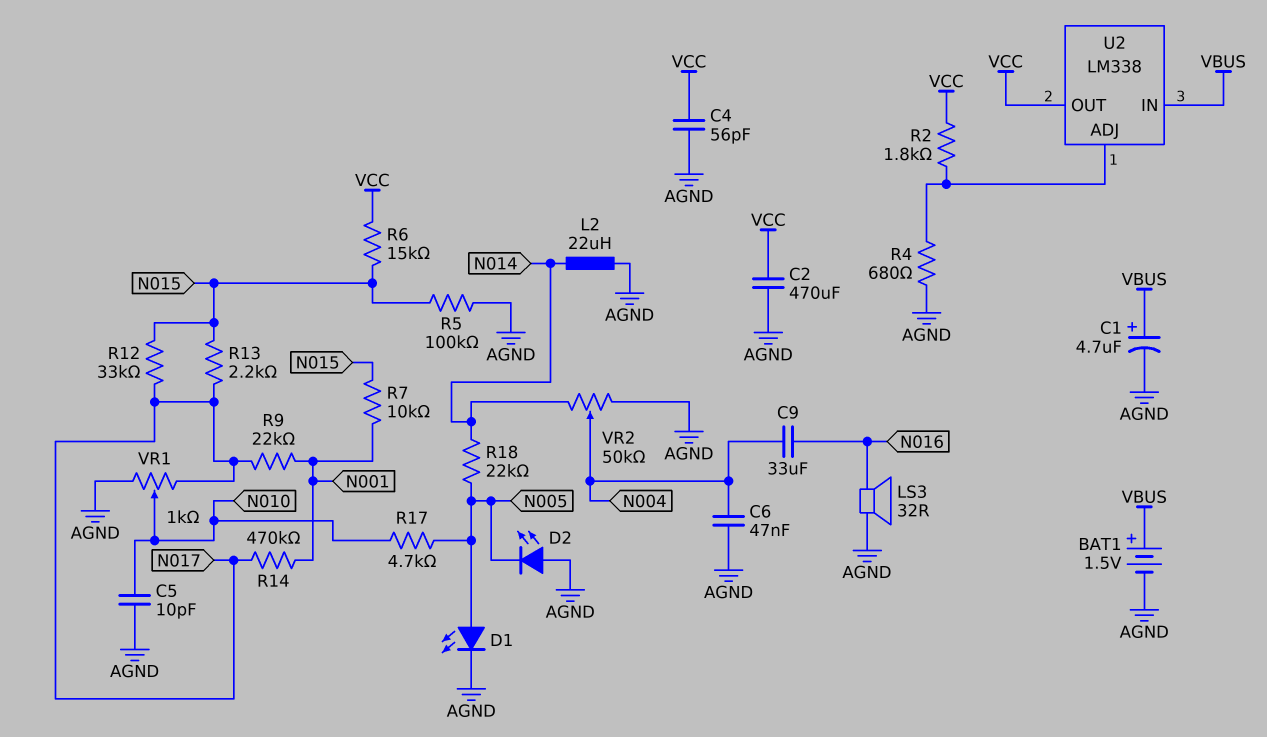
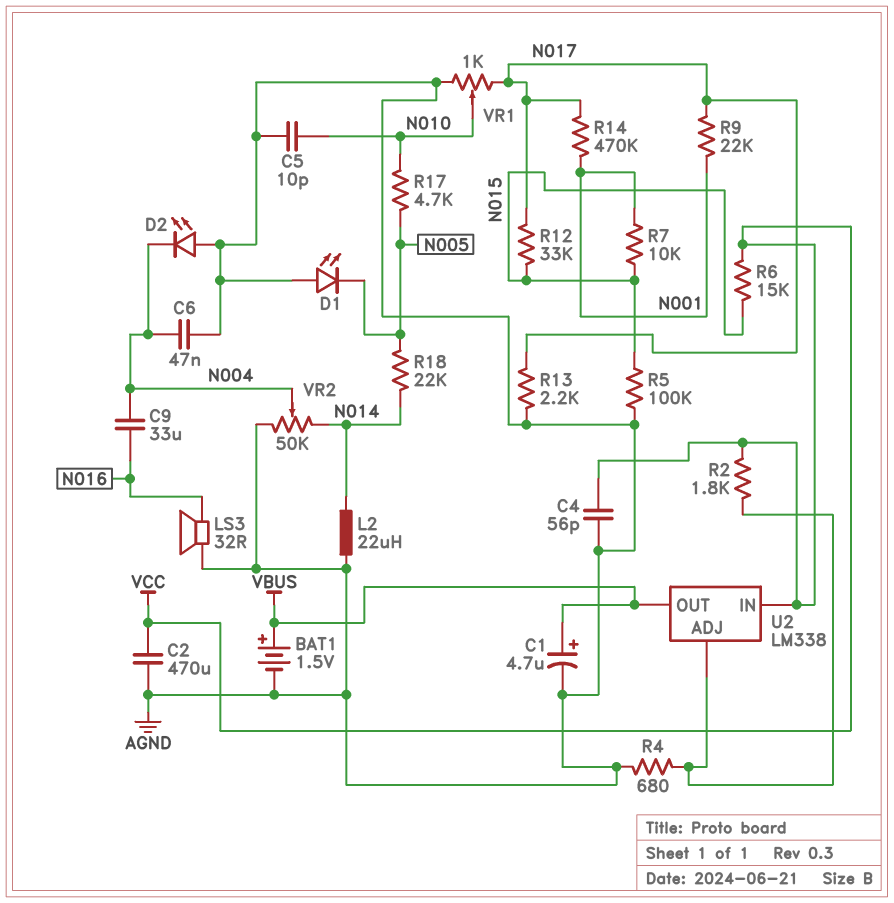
D1: LED (A N005, K AGND) -> LED (A AGND, K N005)
D2: LED (A AGND, K N005) -> LED (A AGND, K N004)
R13: 2.2k (N015, N017) -> 2.2k (AGND, N017)
U2 pin IN: VBUS -> VCC
U2 pin OUT: VCC -> VBUS

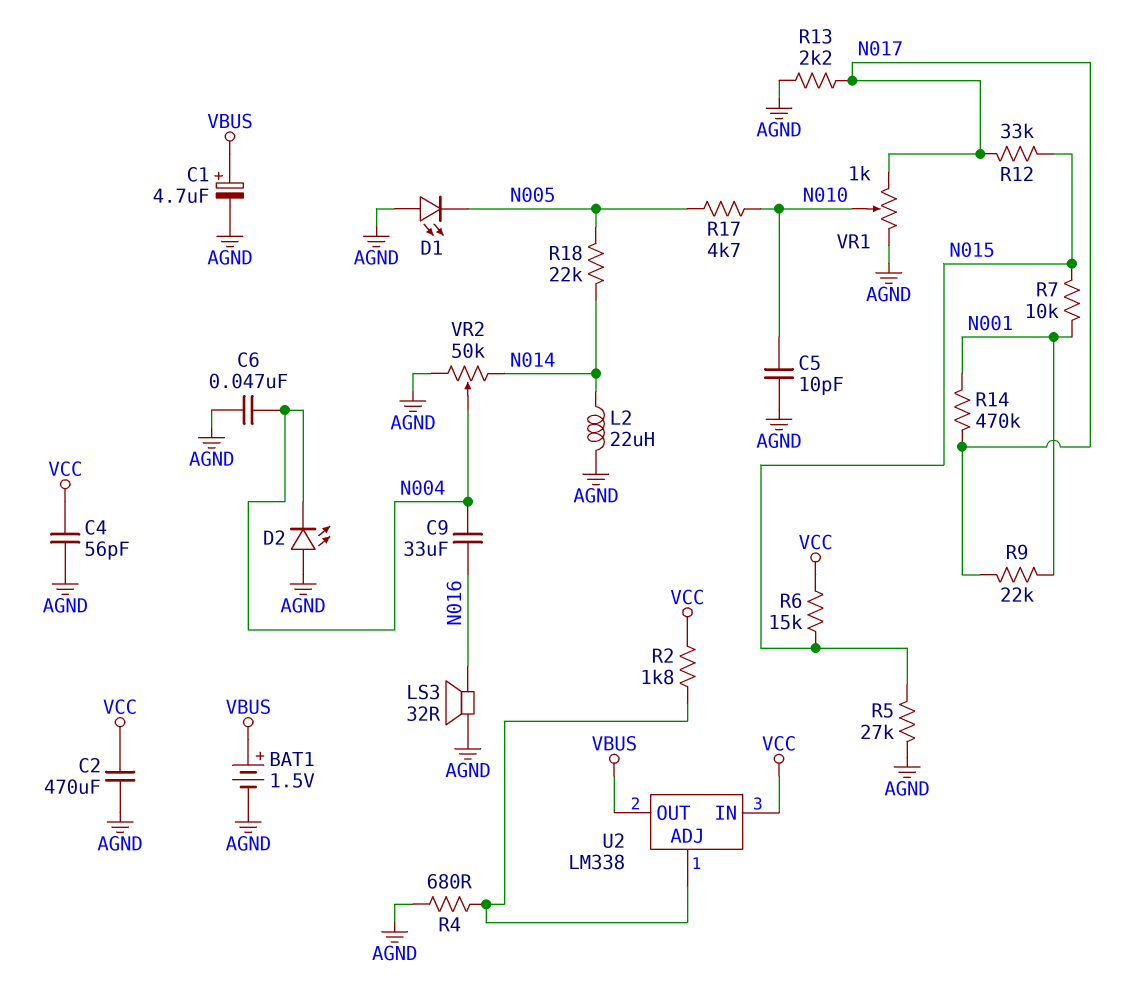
R5: 100k (AGND, N015) -> 27k (AGND, N015)

